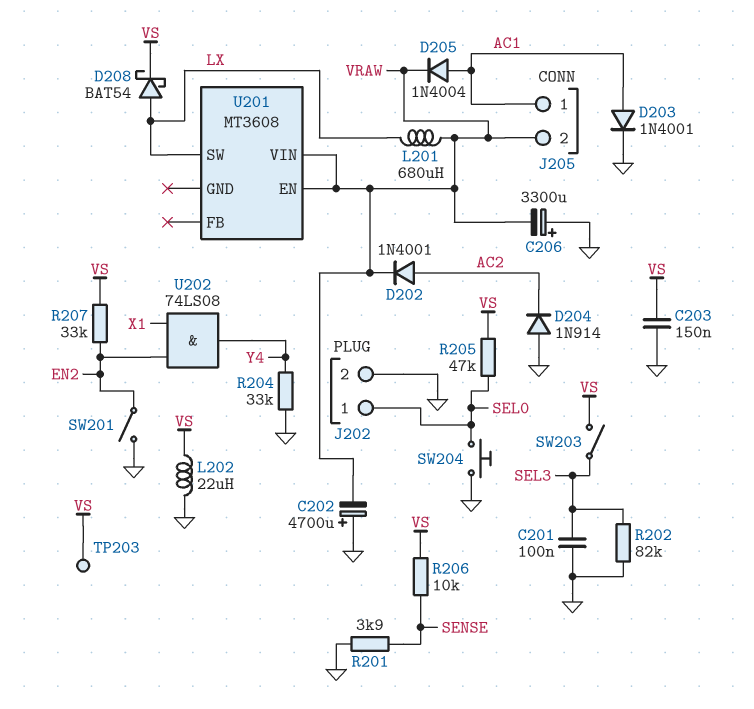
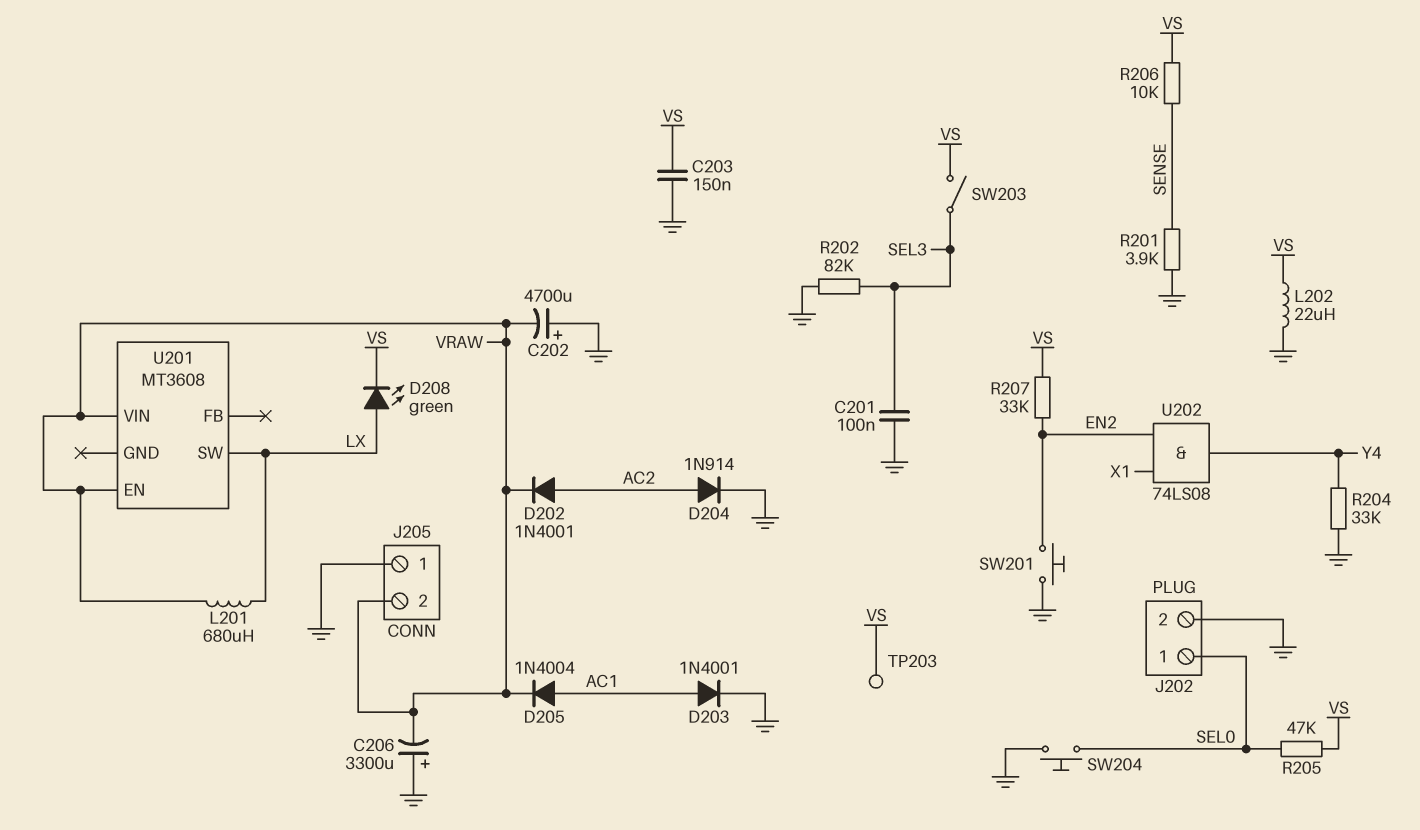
D204: diode 1N914 (A GND, K AC2) -> diode 1N914 (A AC2, K GND)
D208: schottky BAT54 (A LX, K VS) -> LED green (A LX, K VS)
J205 pin 1: AC1 -> GND
SW201: switch (EN2, GND) -> button (EN2, GND)

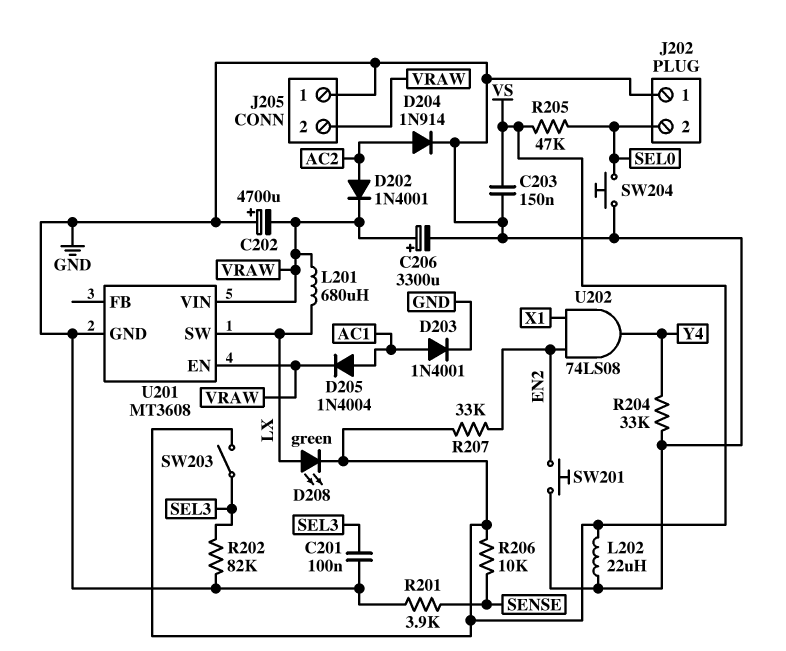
C206: 3300uF (plus GND, minus VRAW) -> 3300uF (plus VRAW, minus GND)
J202 pin 1: SEL0 -> GND
J202 pin 2: GND -> SEL0
TP203: test point (VS) -> none
U201 pin GND: none -> GND

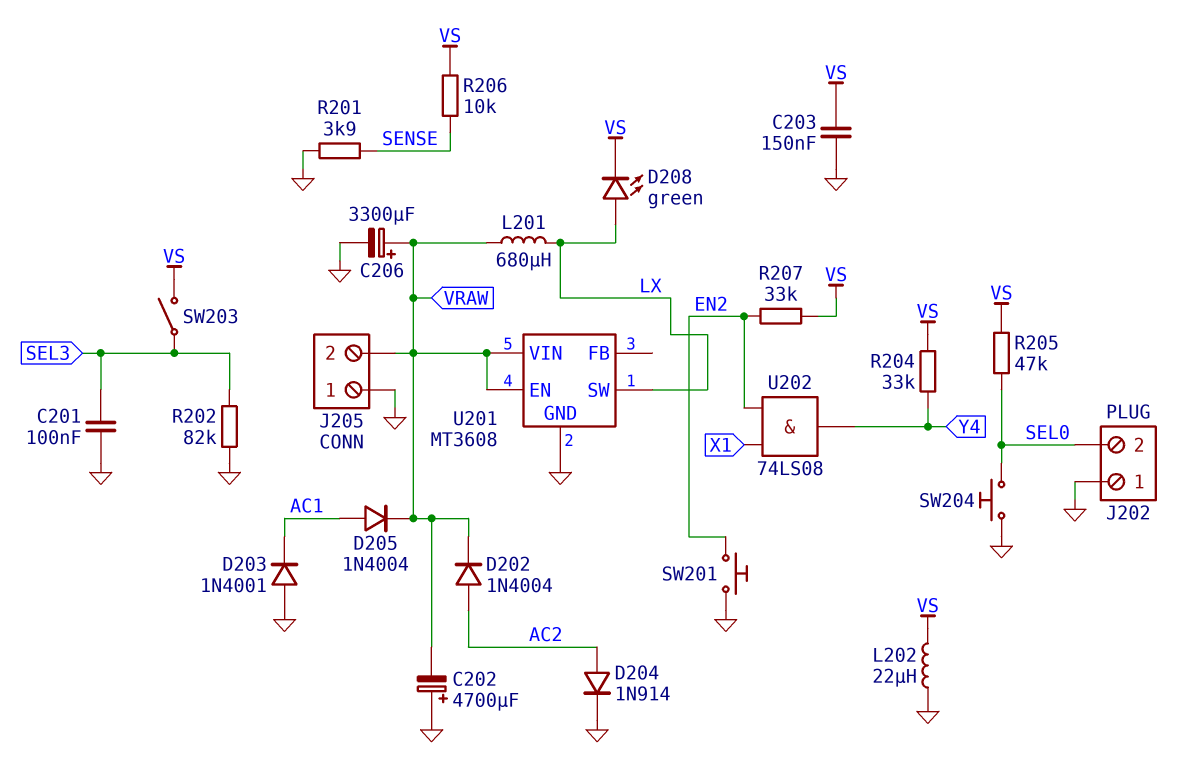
D202: diode 1N4001 (A AC2, K VRAW) -> diode 1N4004 (A AC2, K VRAW)
D203: diode 1N4001 (A AC1, K GND) -> diode 1N4001 (A GND, K AC1)
R204: 33k (GND, Y4) -> 33k (VS, Y4)

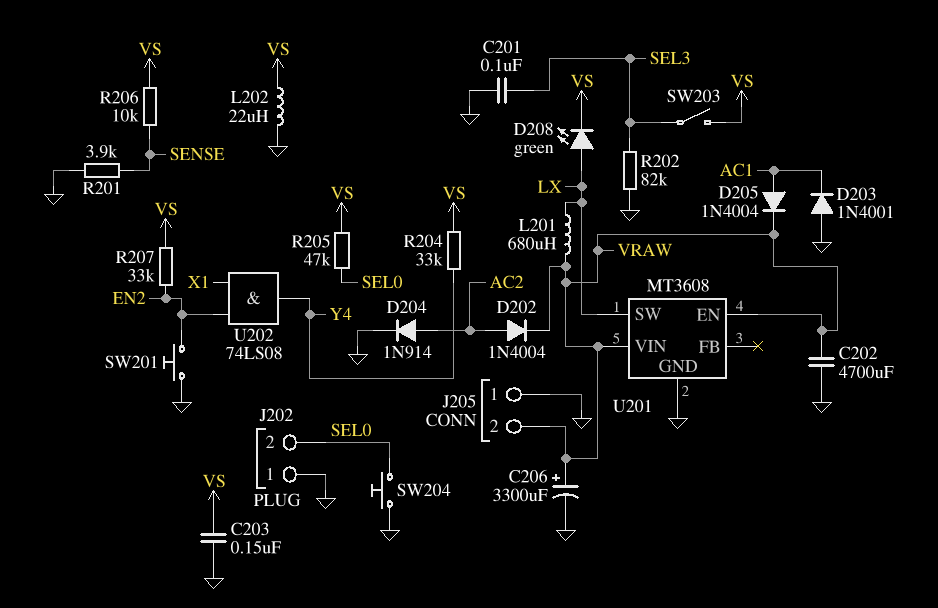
C202: 4700uF (plus GND, minus VRAW) -> 4700uF (GND, VRAW)

